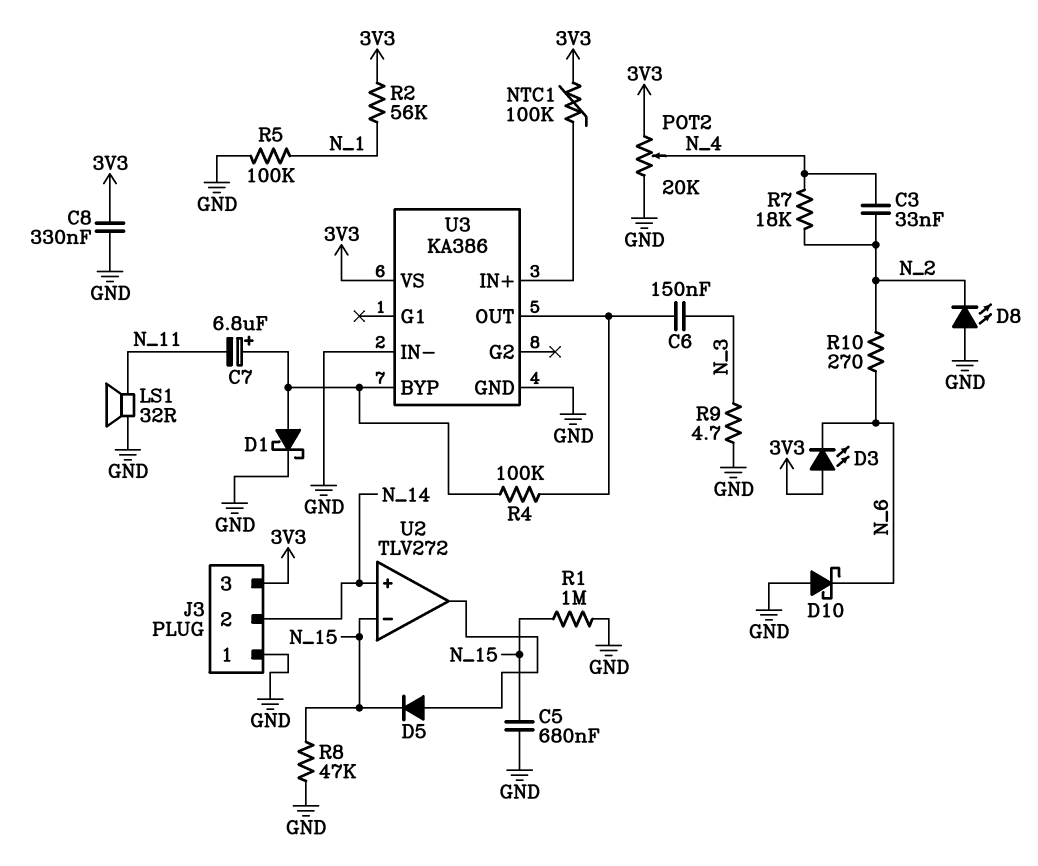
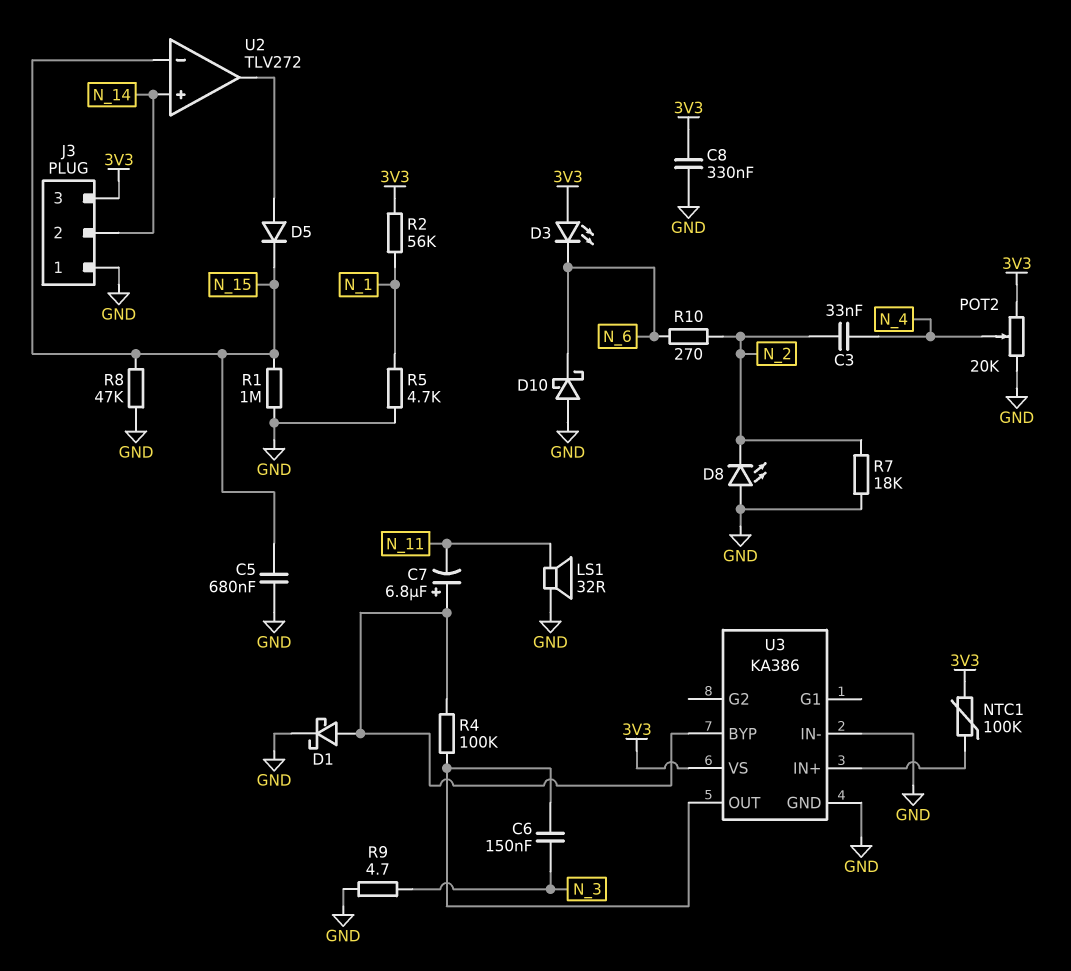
R5: 100k (GND, N_1) -> 4.7k (GND, N_1)
R7: 18k (N_2, N_4) -> 18k (GND, N_2)

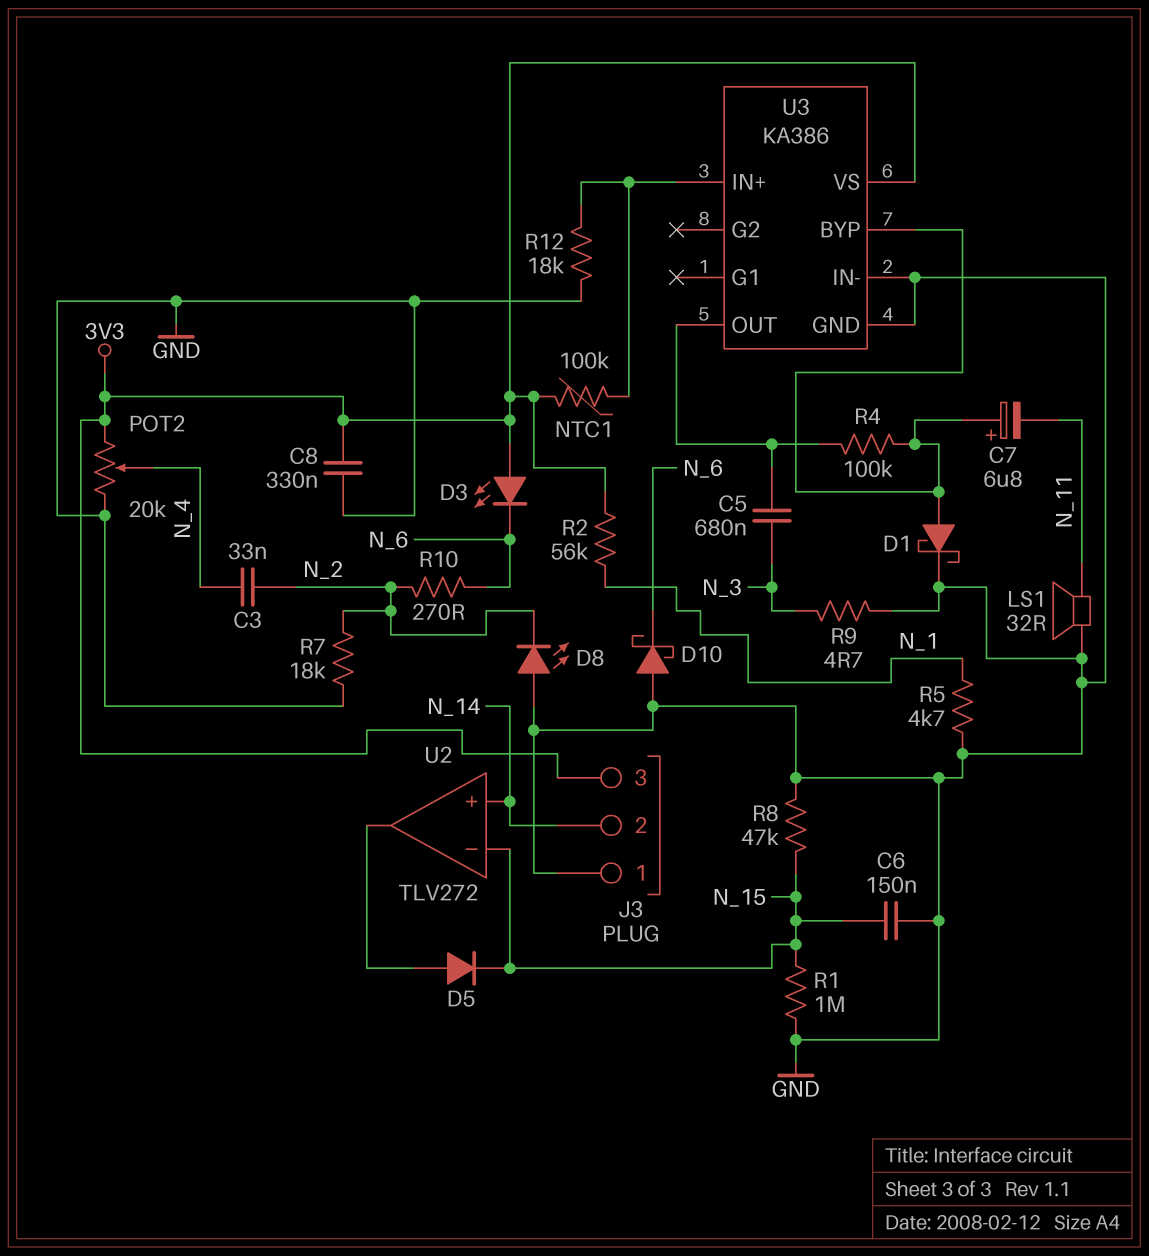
C5: 680nF (GND, N_15) -> 680nF (N_3, U3/OUT)
C6: 150nF (N_3, U3/OUT) -> 150nF (GND, N_15)
R12: none -> 18k (GND, U3/IN+)

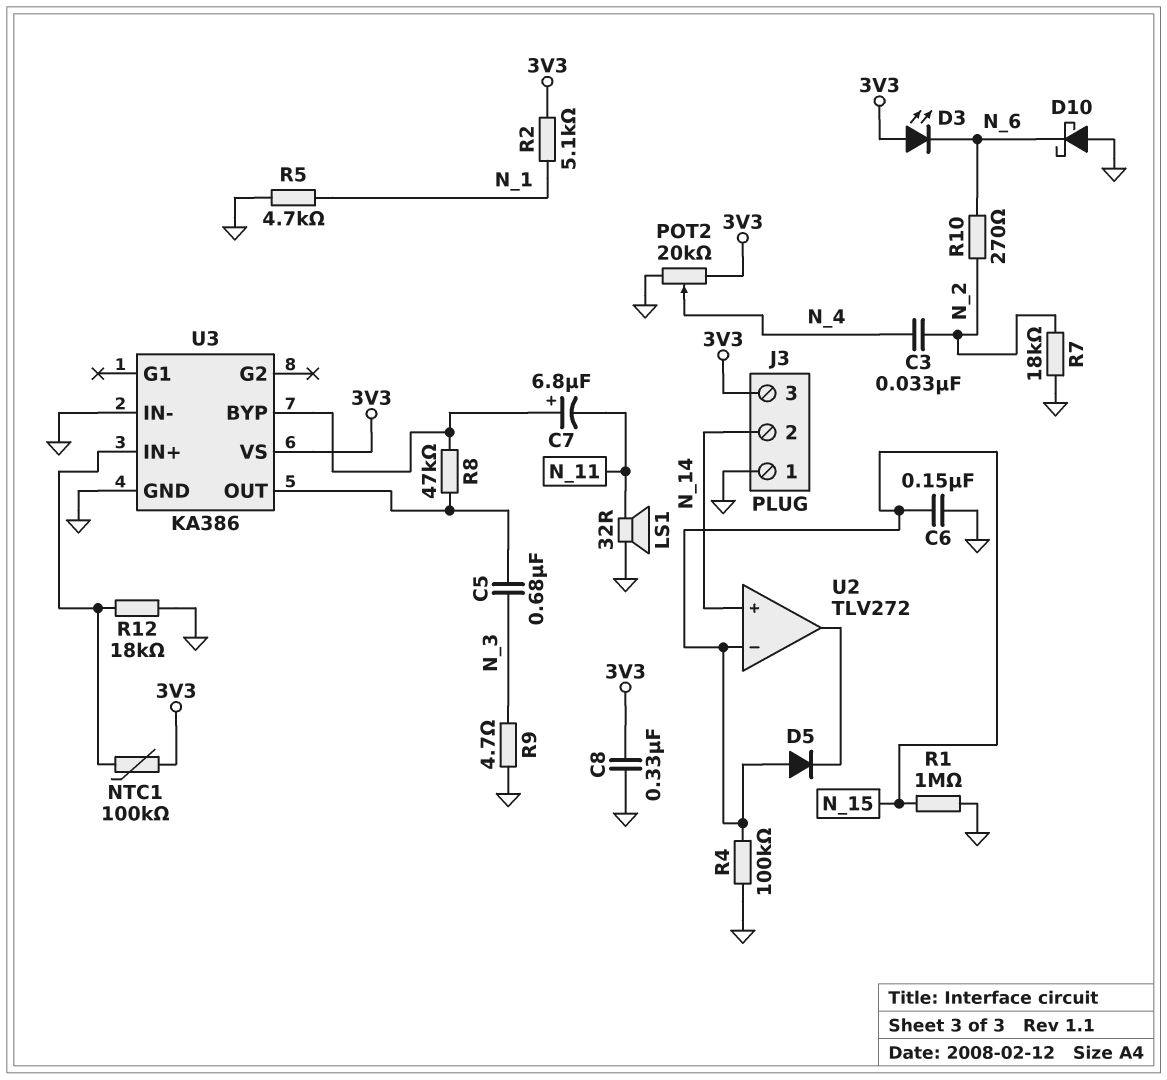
D1: schottky (A U3/BYP, K GND) -> none
D5: diode (A U2/out, K N_15) -> diode (A N_15, K U2/out)
D8: LED (A GND, K N_2) -> none
R2: 56k (3V3, N_1) -> 5.1k (3V3, N_1)
R4: 100k (U3/BYP, U3/OUT) -> 100k (GND, N_15)
R8: 47k (GND, N_15) -> 47k (U3/BYP, U3/OUT)

